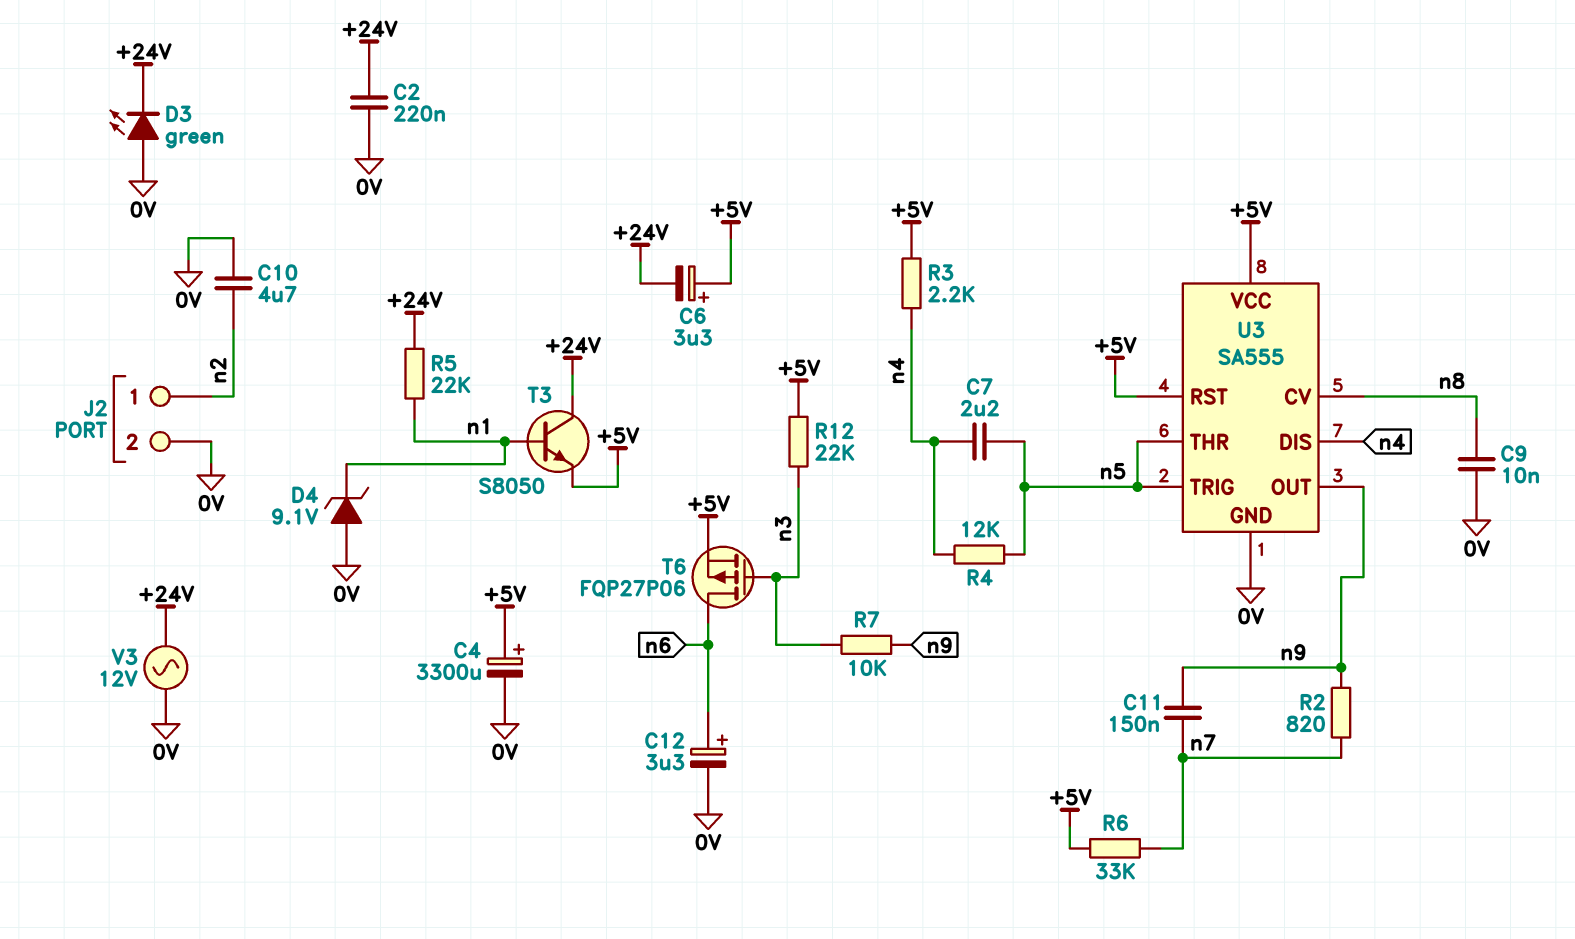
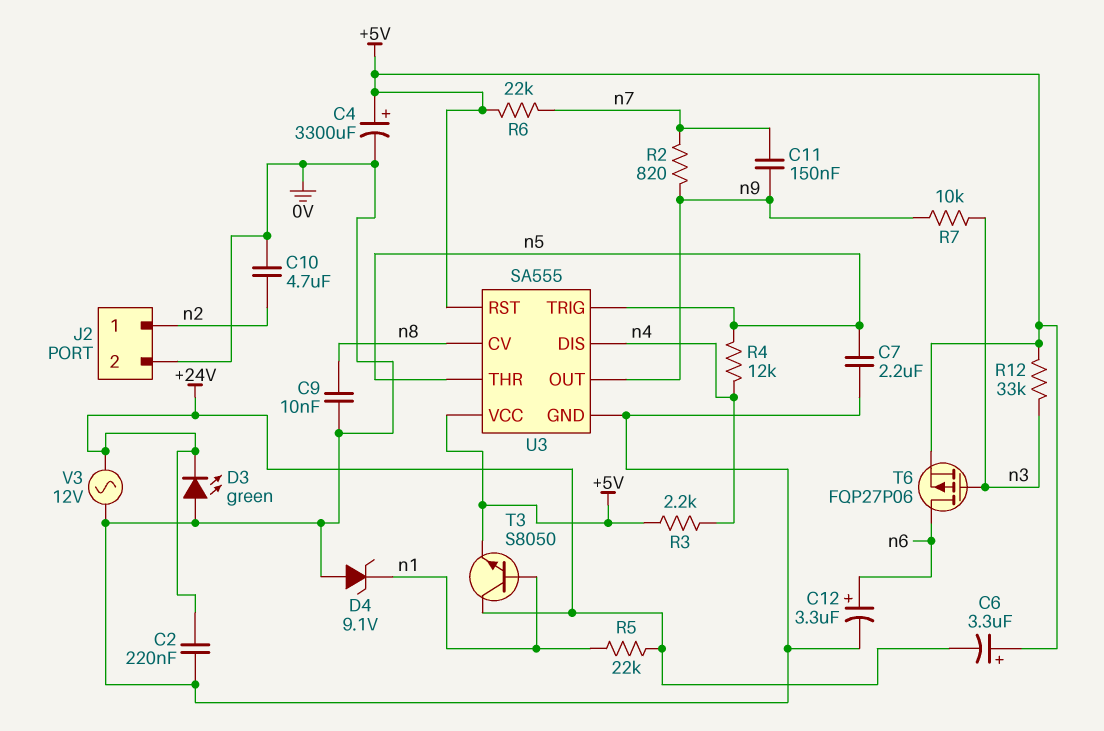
C7: 2.2uF (n4, n5) -> 2.2uF (0V, n5)
R6: 33k (+5V, n7) -> 22k (+5V, n7)
R12: 22k (+5V, n3) -> 33k (+5V, n3)

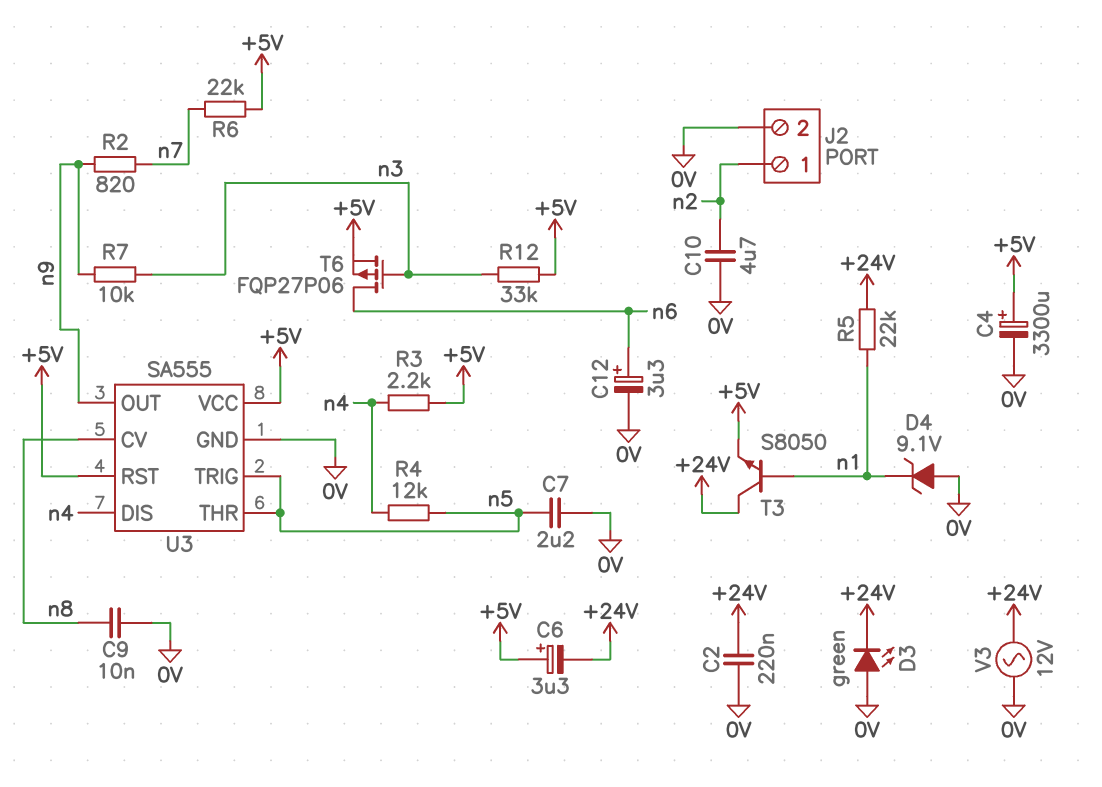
C11: 150nF (n7, n9) -> none

